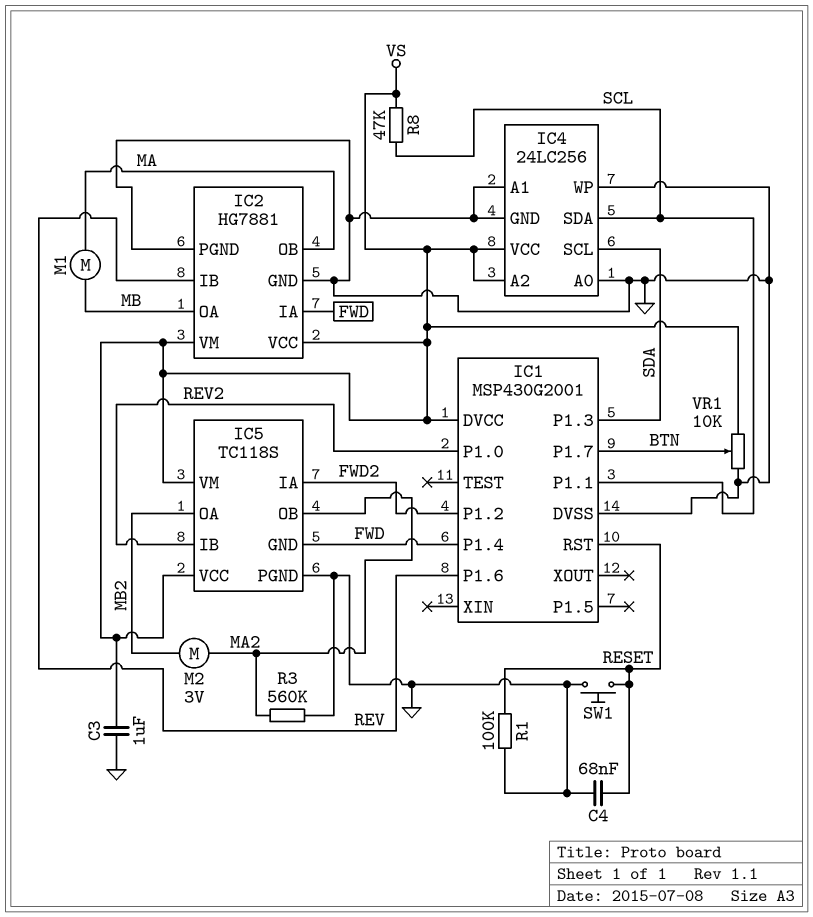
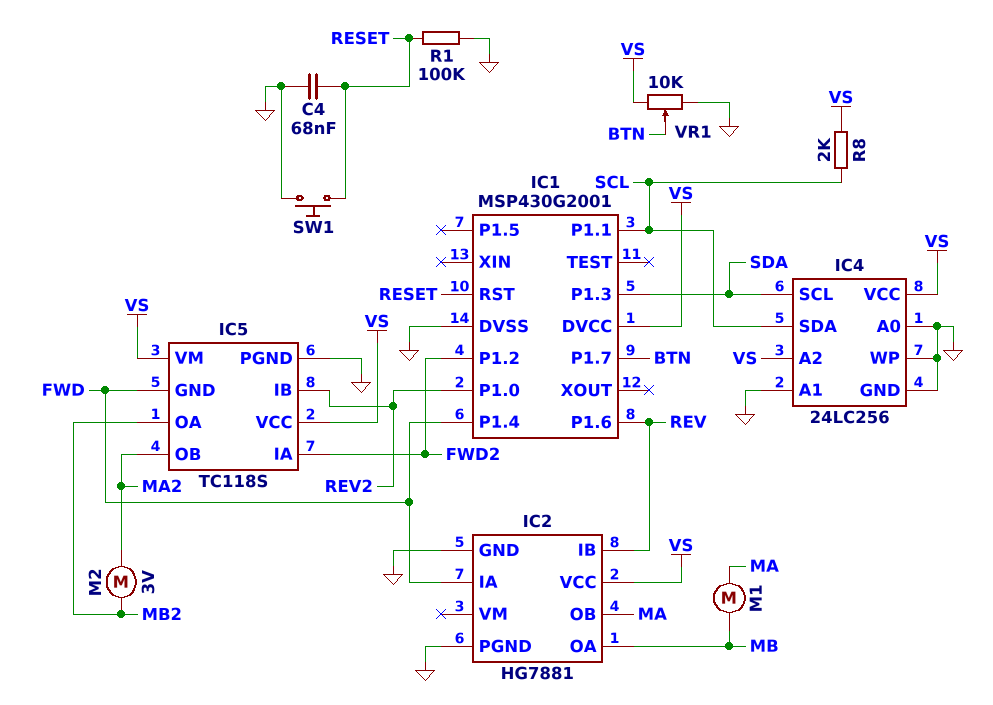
C3: 1uF (GND, VS) -> none
IC2 pin VM: VS -> none
R3: 560k (GND, MA2) -> none
R8: 47k (SCL, VS) -> 2k (SCL, VS)

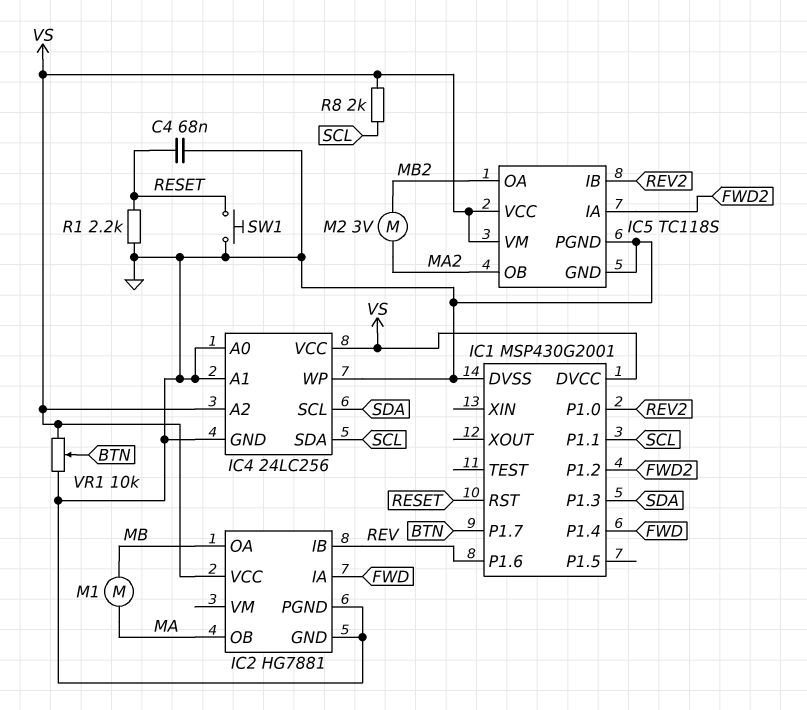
IC5 pin GND: FWD -> GND
R1: 100k (GND, RESET) -> 2.2k (GND, RESET)

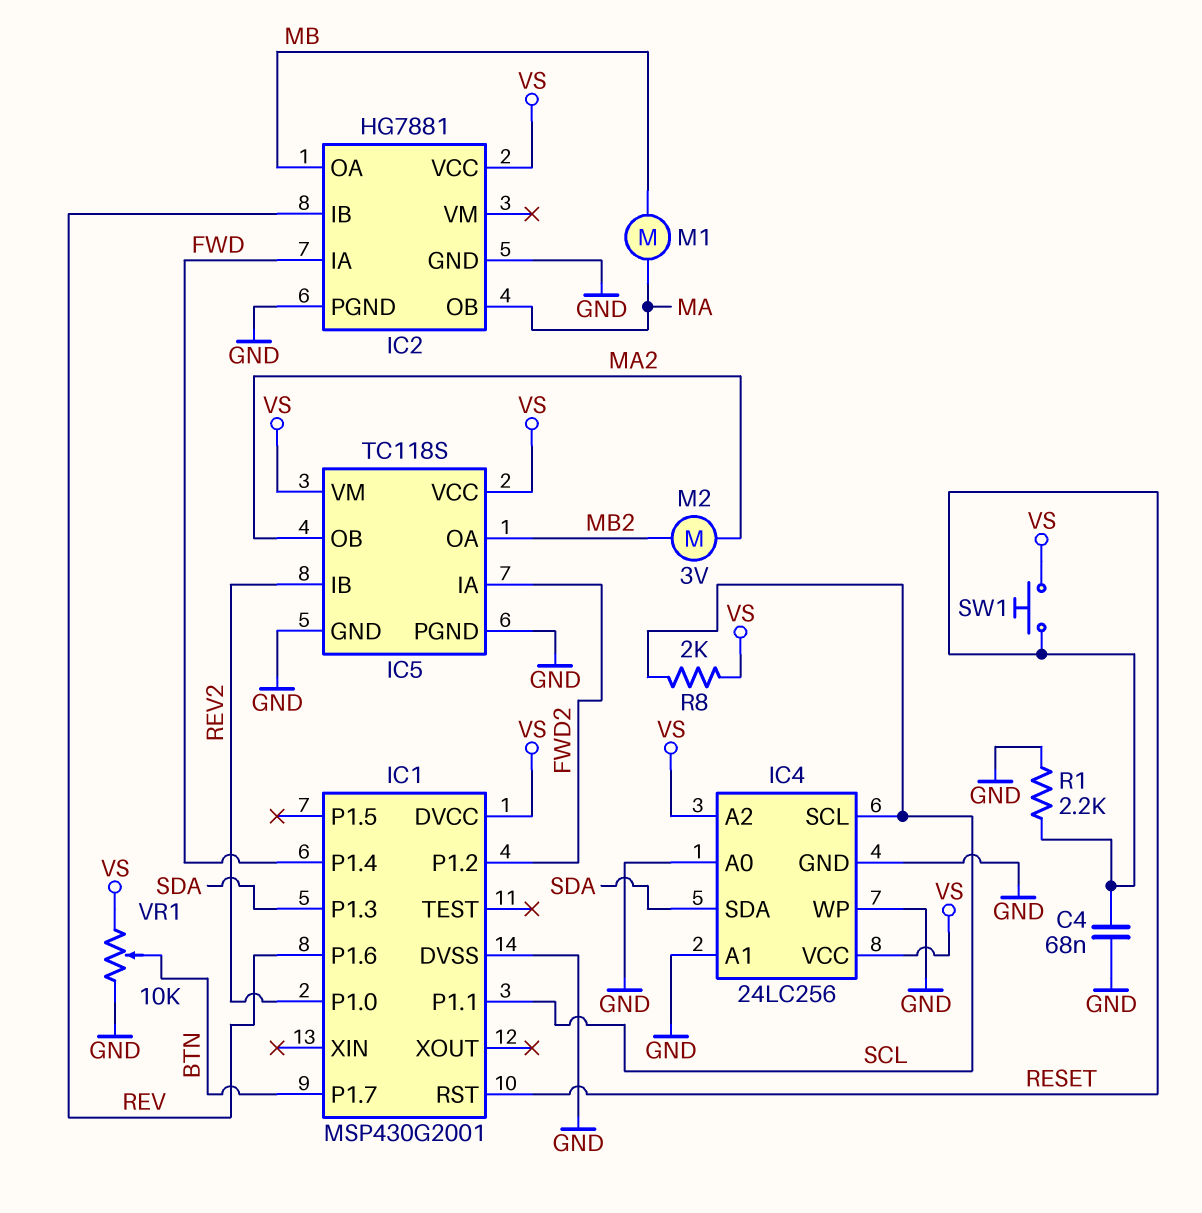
IC4 pin SCL: SDA -> SCL
IC4 pin SDA: SCL -> SDA
SW1: button (GND, RESET) -> button (RESET, VS)

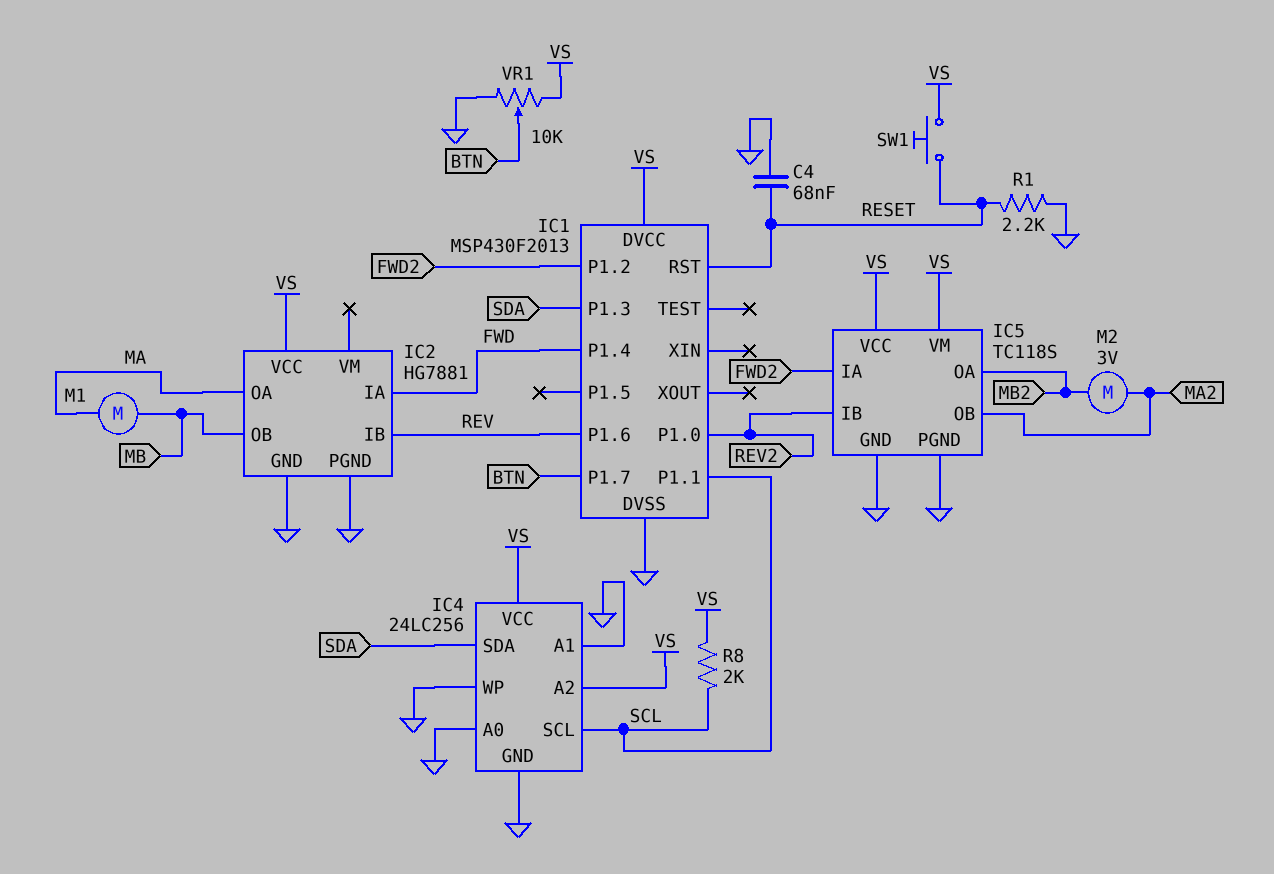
IC1: MSP430G2001 -> MSP430F2013
IC2 pin OA: MB -> MA
IC2 pin OB: MA -> MB

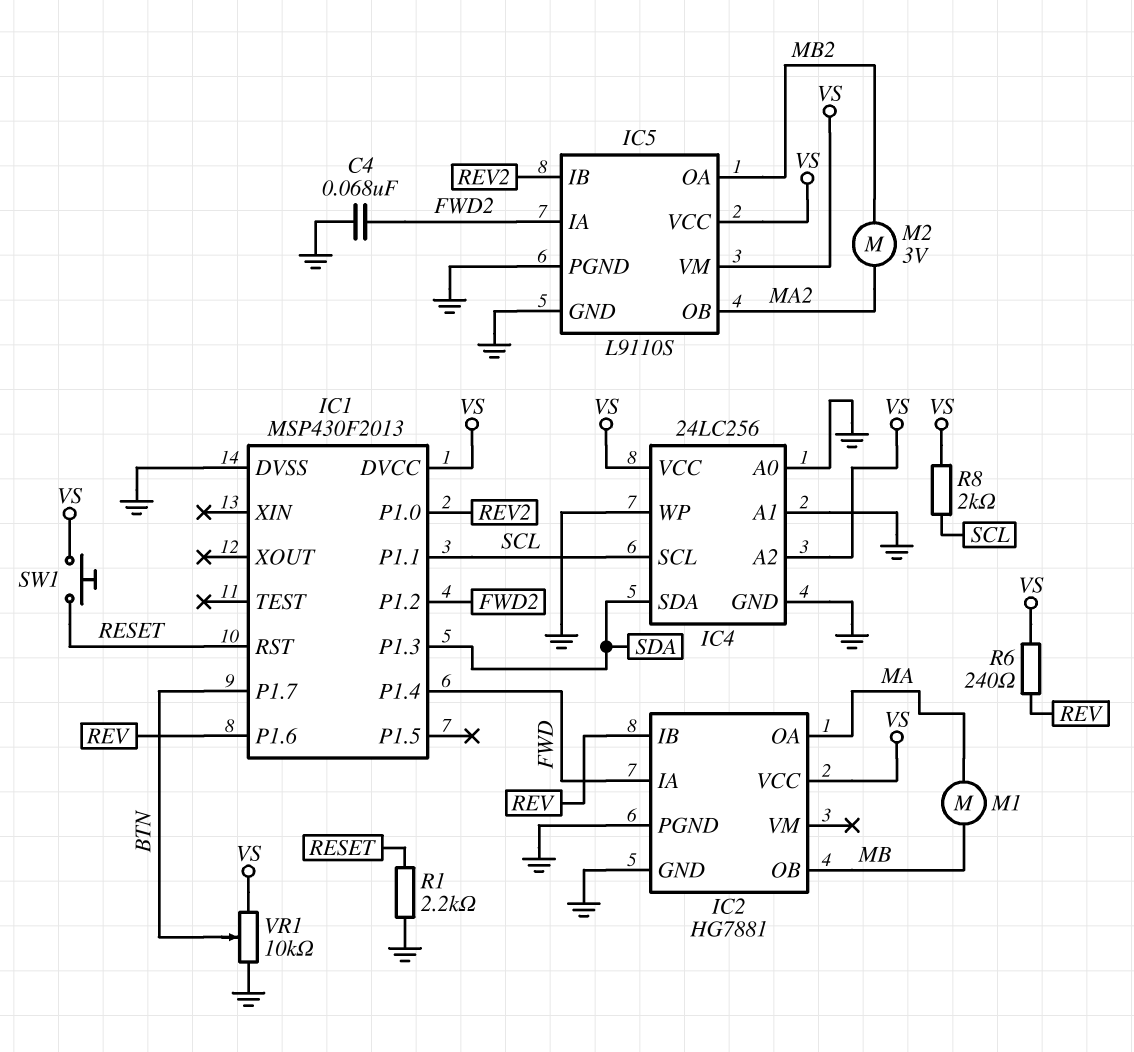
C4: 68nF (GND, RESET) -> 68nF (FWD2, GND)
IC5: TC118S -> L9110S
R6: none -> 240 (REV, VS)

